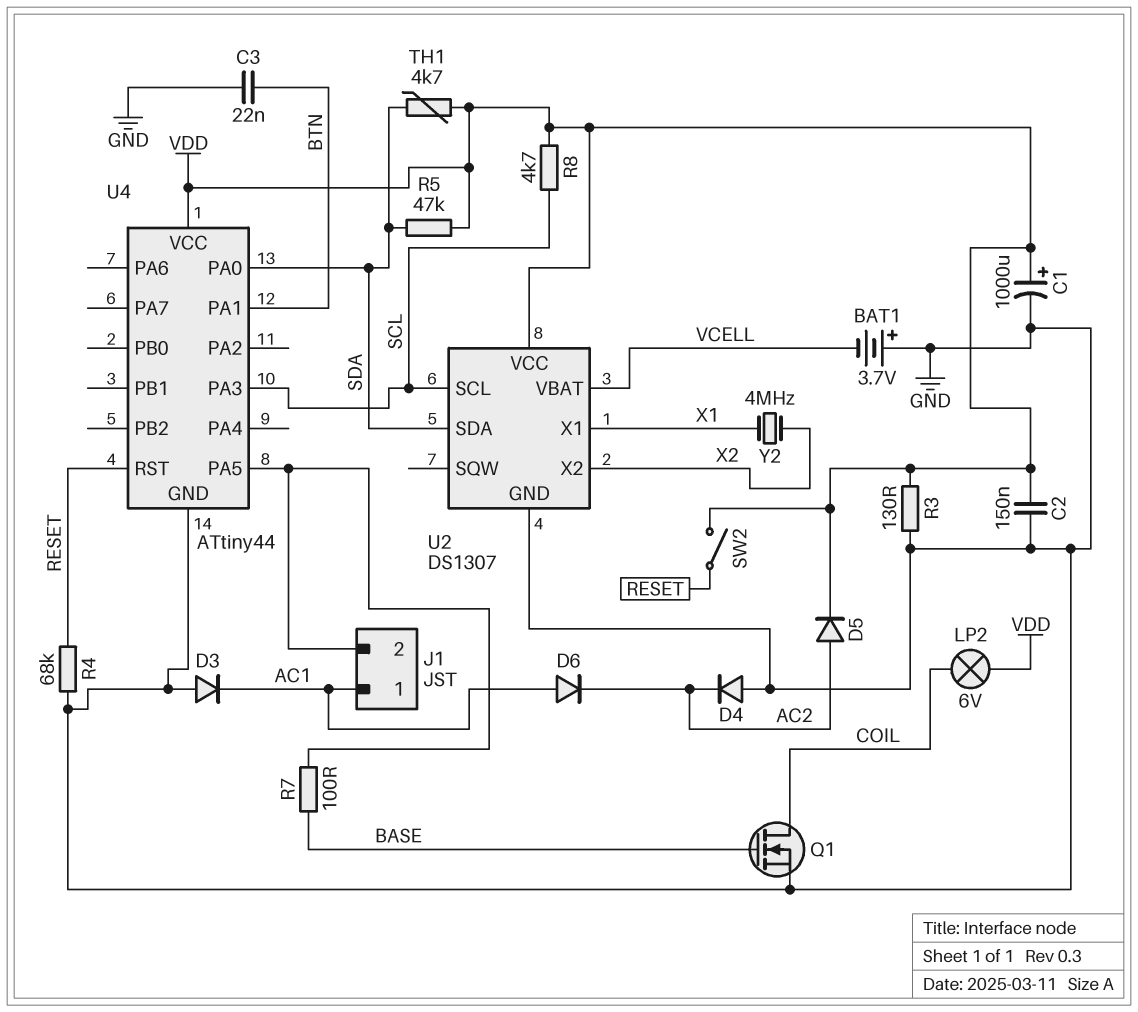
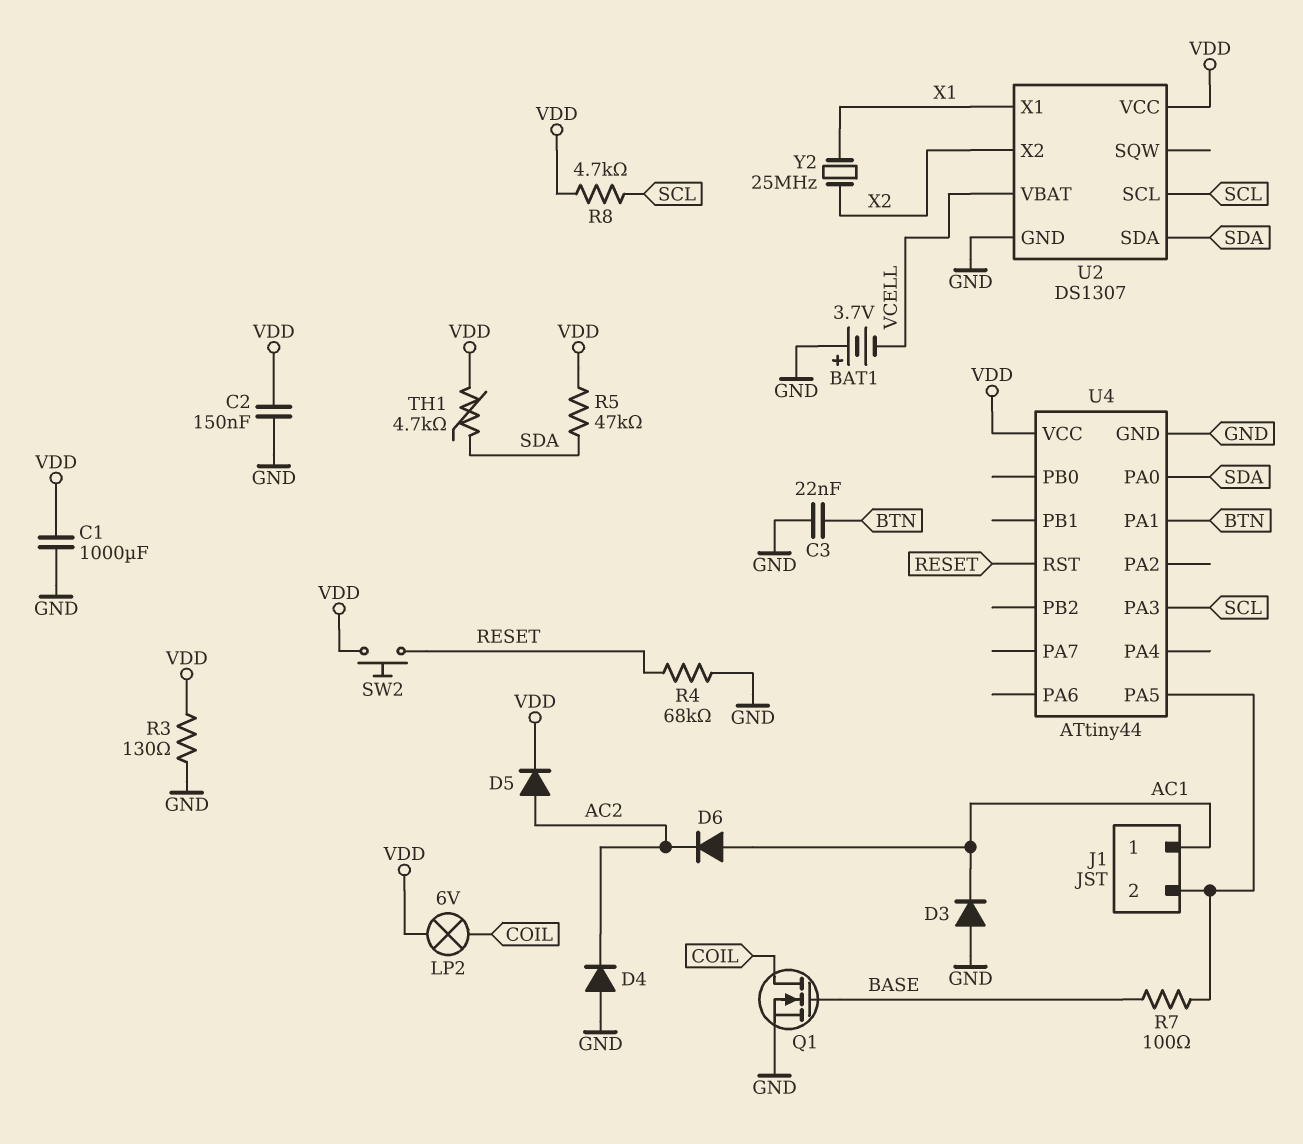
C1: 1000uF (plus VDD, minus GND) -> 1000uF (GND, VDD)
SW2: switch (RESET, VDD) -> button (RESET, VDD)
Y2: 4MHz (X1, X2) -> 25MHz (X1, X2)

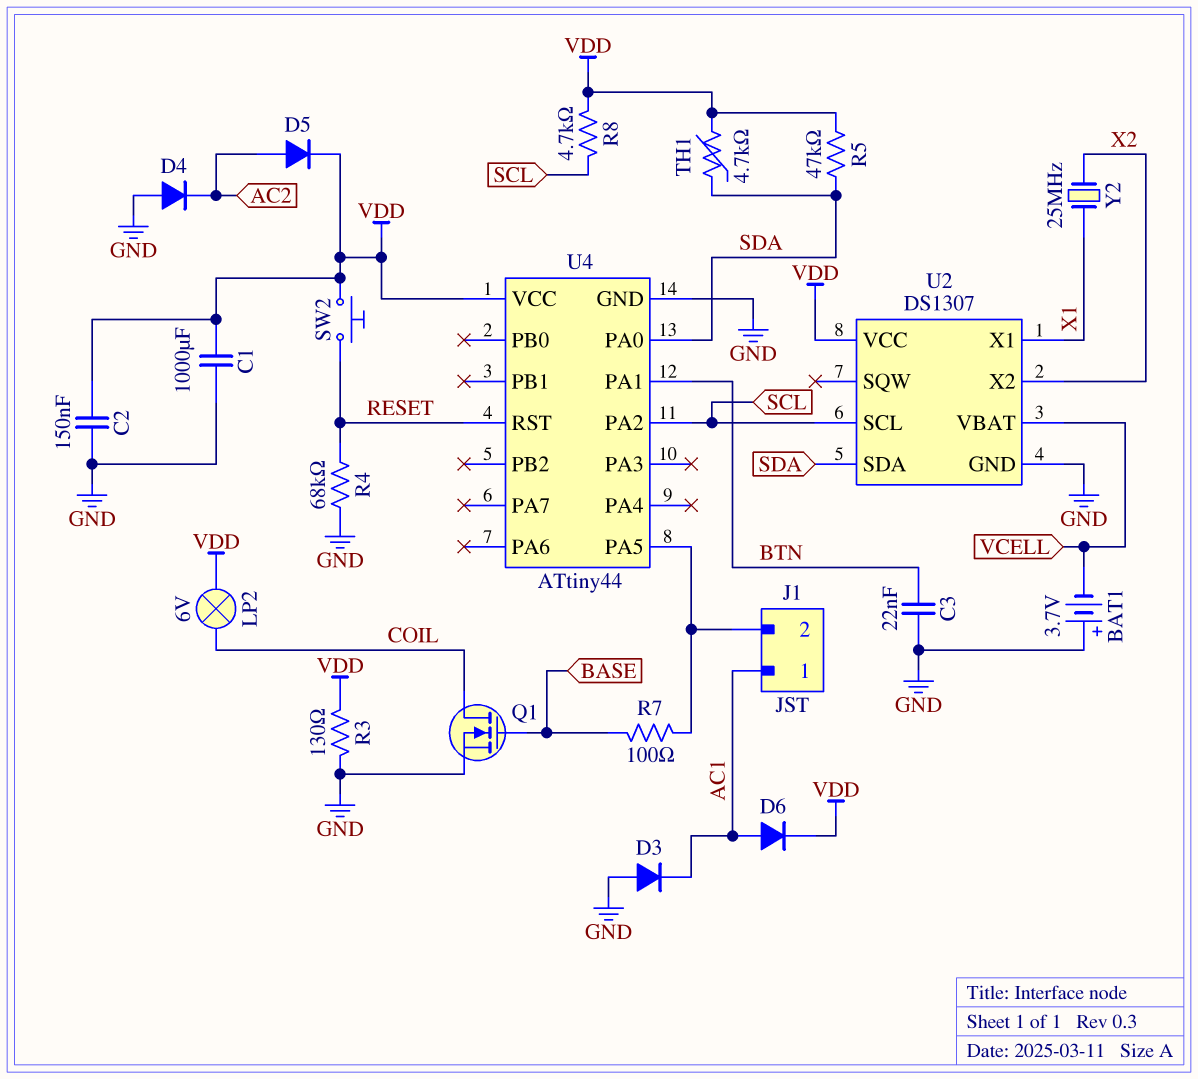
D6: diode (A AC1, K AC2) -> diode (A AC1, K VDD)
U4 pin PA2: none -> SCL
U4 pin PA3: SCL -> none

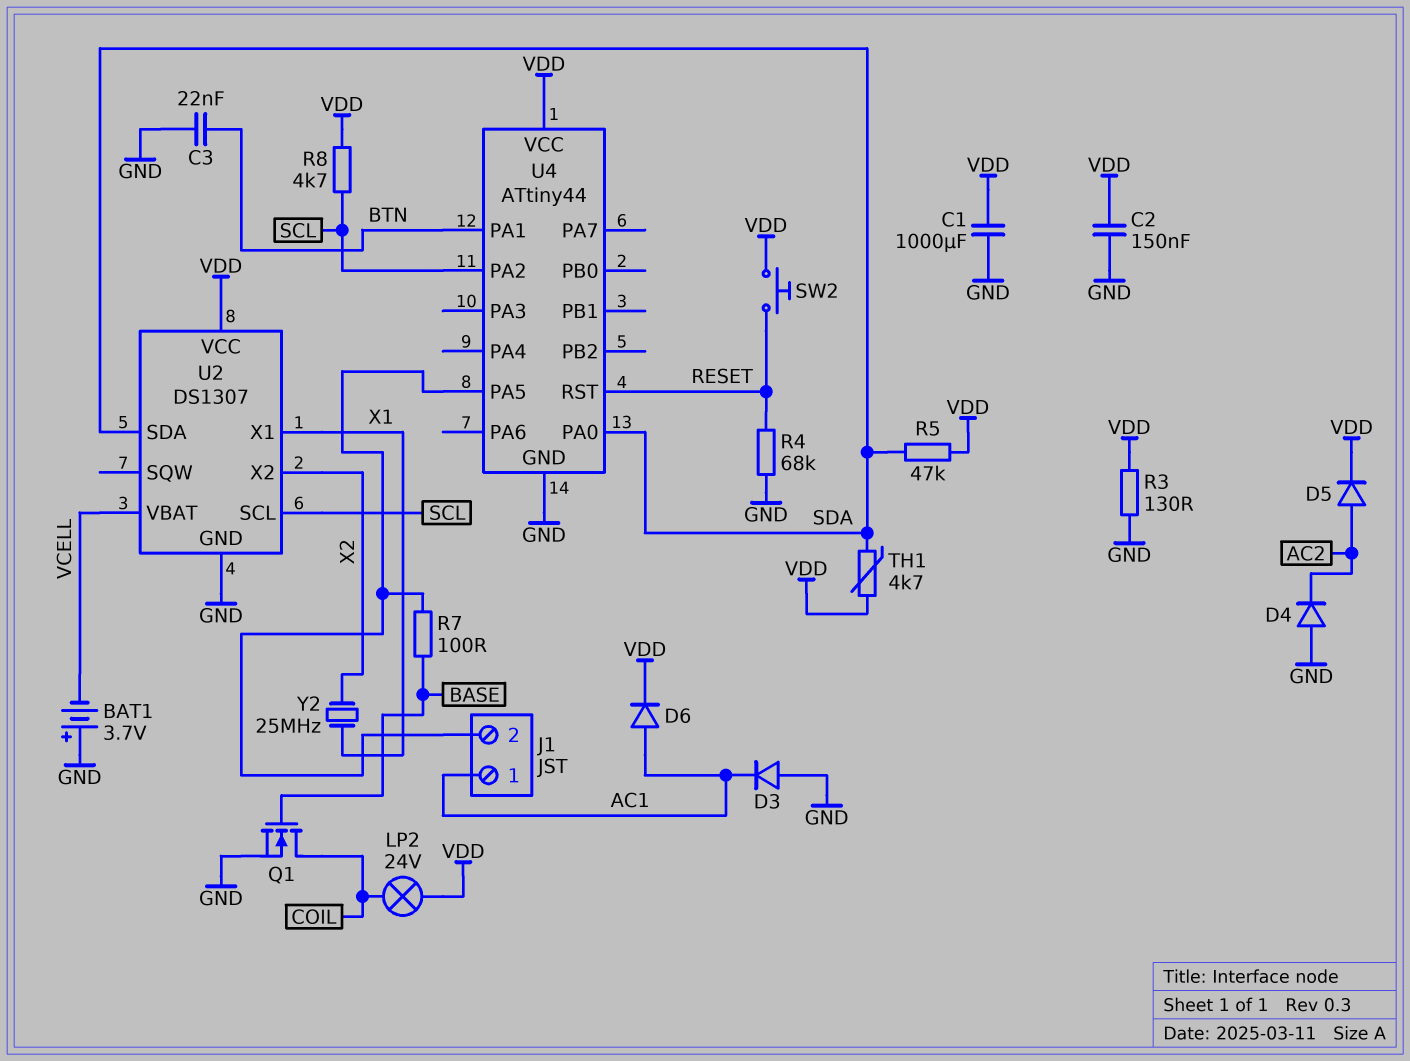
LP2: lamp 6V (COIL, VDD) -> lamp 24V (COIL, VDD)

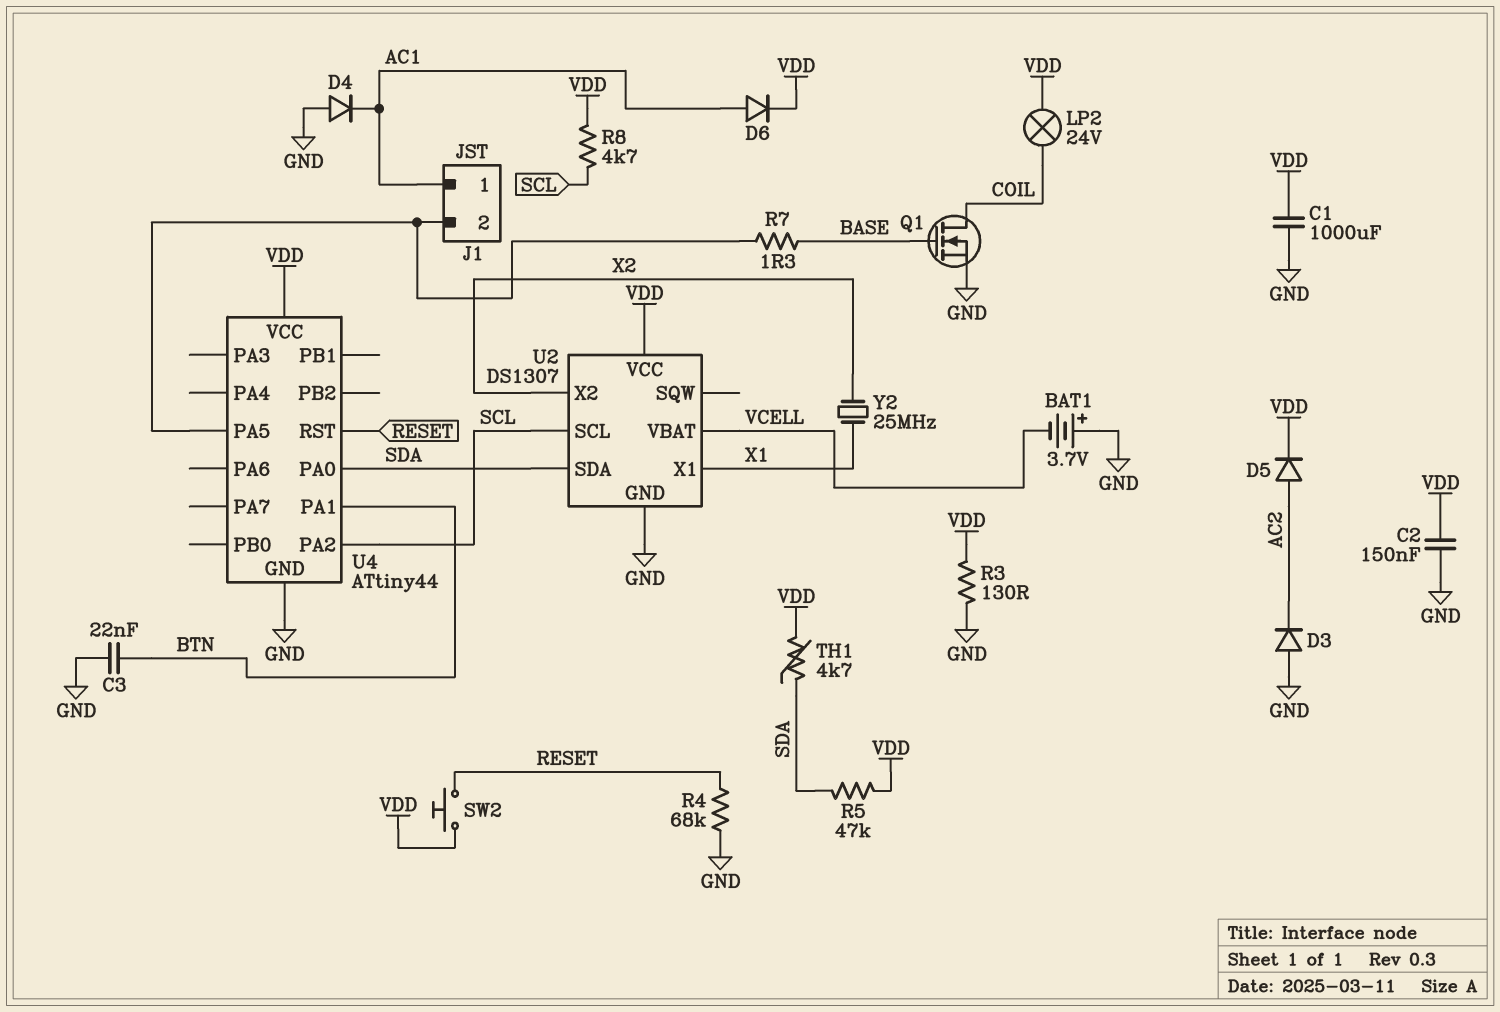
D3: diode (A GND, K AC1) -> diode (A GND, K AC2)
D4: diode (A GND, K AC2) -> diode (A GND, K AC1)
R7: 100 (BASE, J1/2) -> 1.3 (BASE, J1/2)

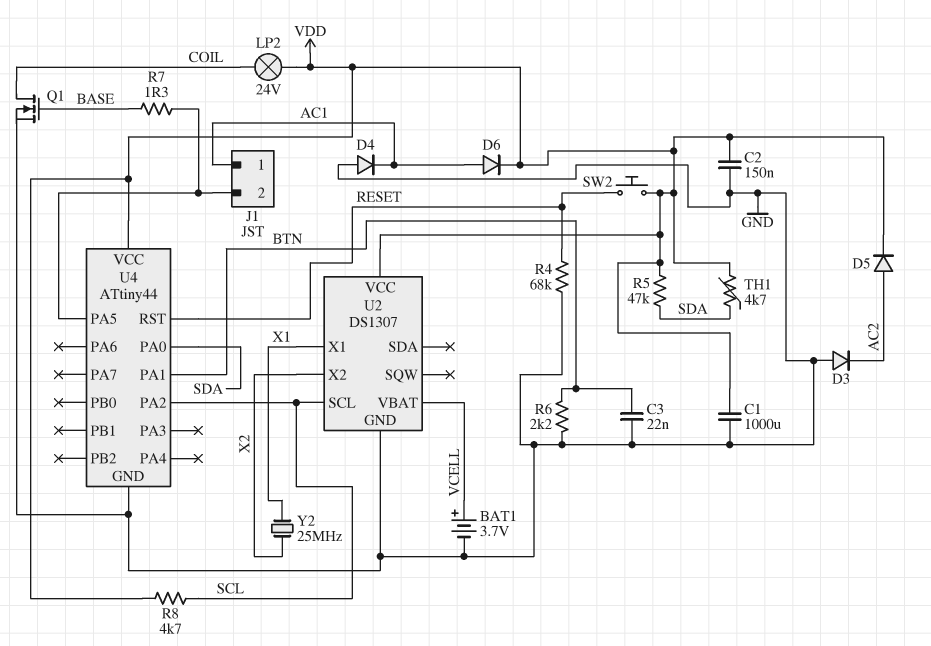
BAT1: 3.7V (plus GND, minus VCELL) -> 3.7V (plus VCELL, minus GND)
R3: 130 (GND, VDD) -> none
R6: none -> 2.2k (BTN, GND)
U2 pin SDA: SDA -> none

